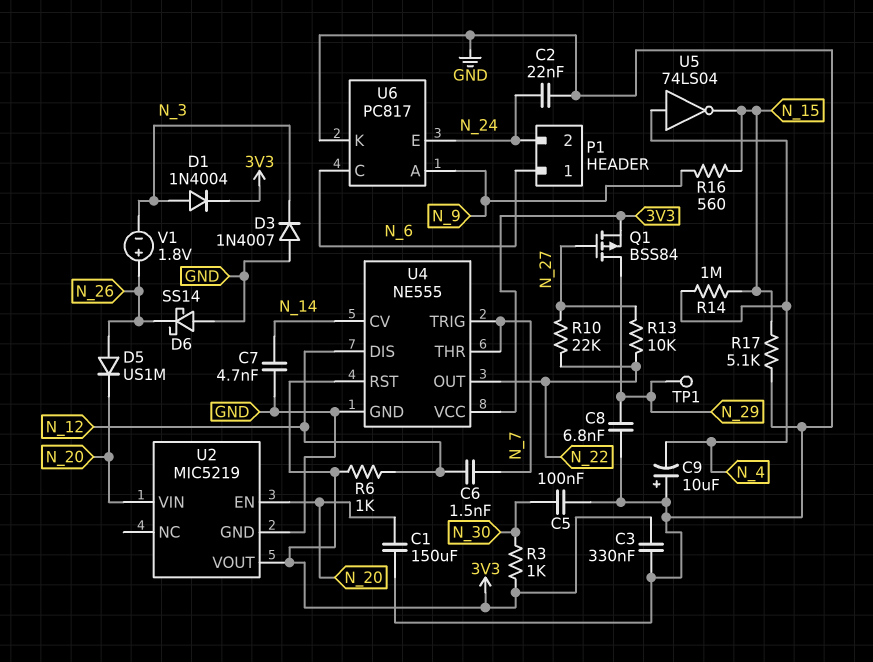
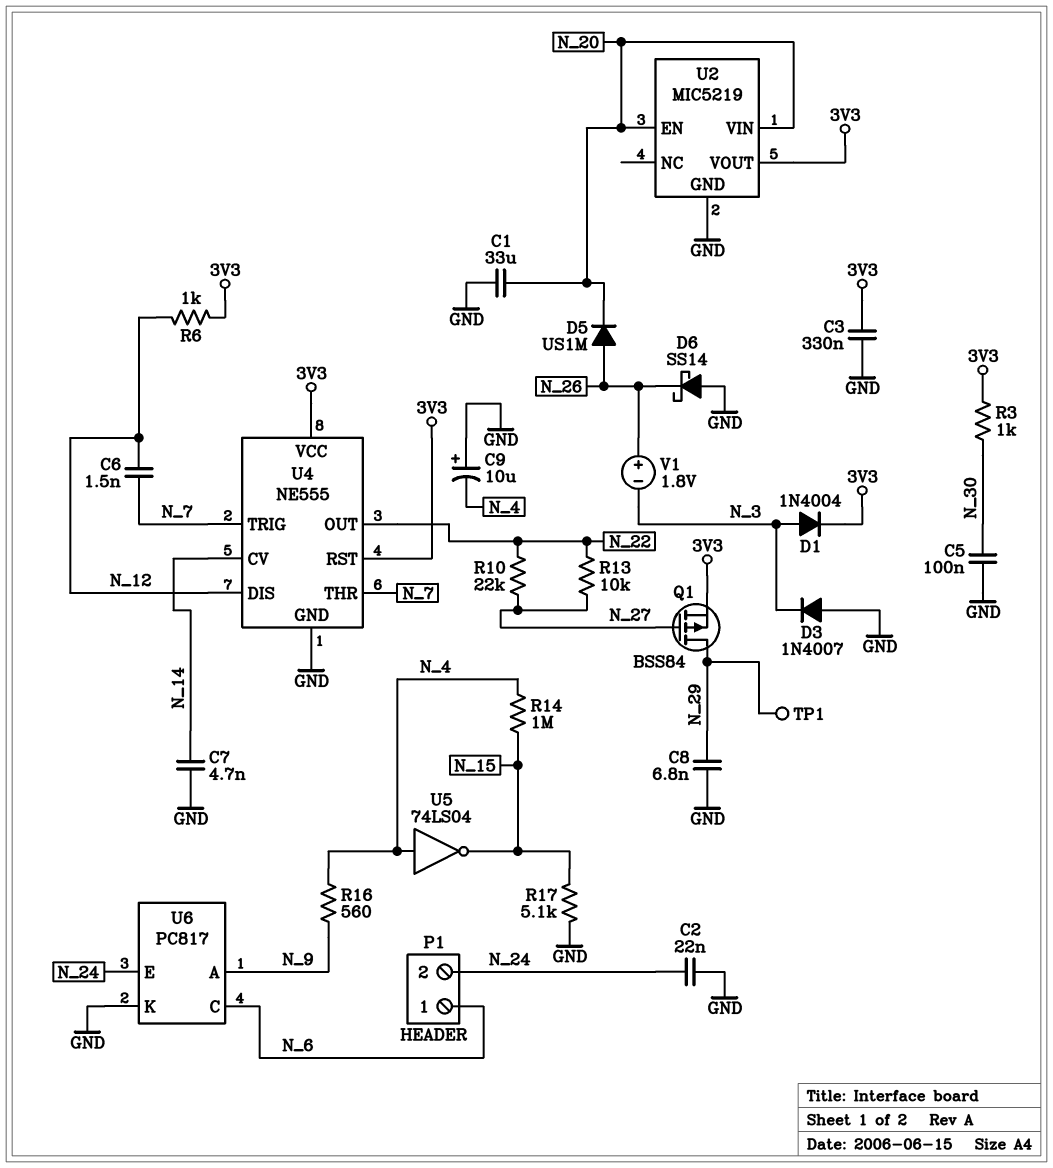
C1: 150uF (GND, N_20) -> 33uF (GND, N_20)
R16: 560 (N_9, N_15) -> 560 (N_4, N_9)

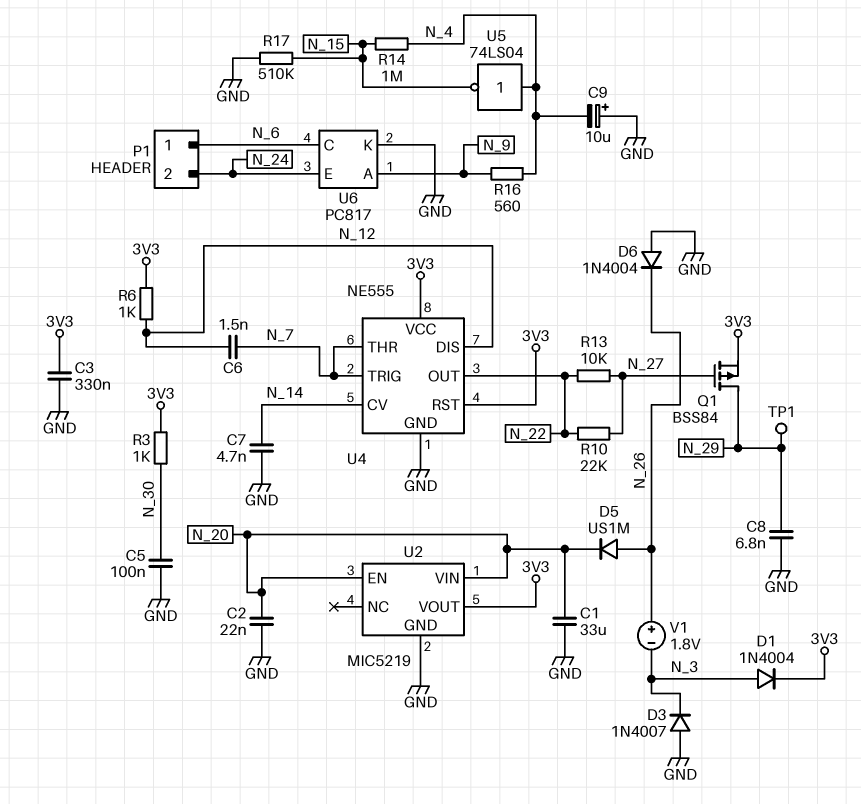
C2: 22nF (GND, N_24) -> 22nF (GND, N_20)
D6: schottky SS14 (A GND, K N_26) -> diode 1N4004 (A GND, K N_26)
R17: 5.1k (GND, N_15) -> 510k (GND, N_15)

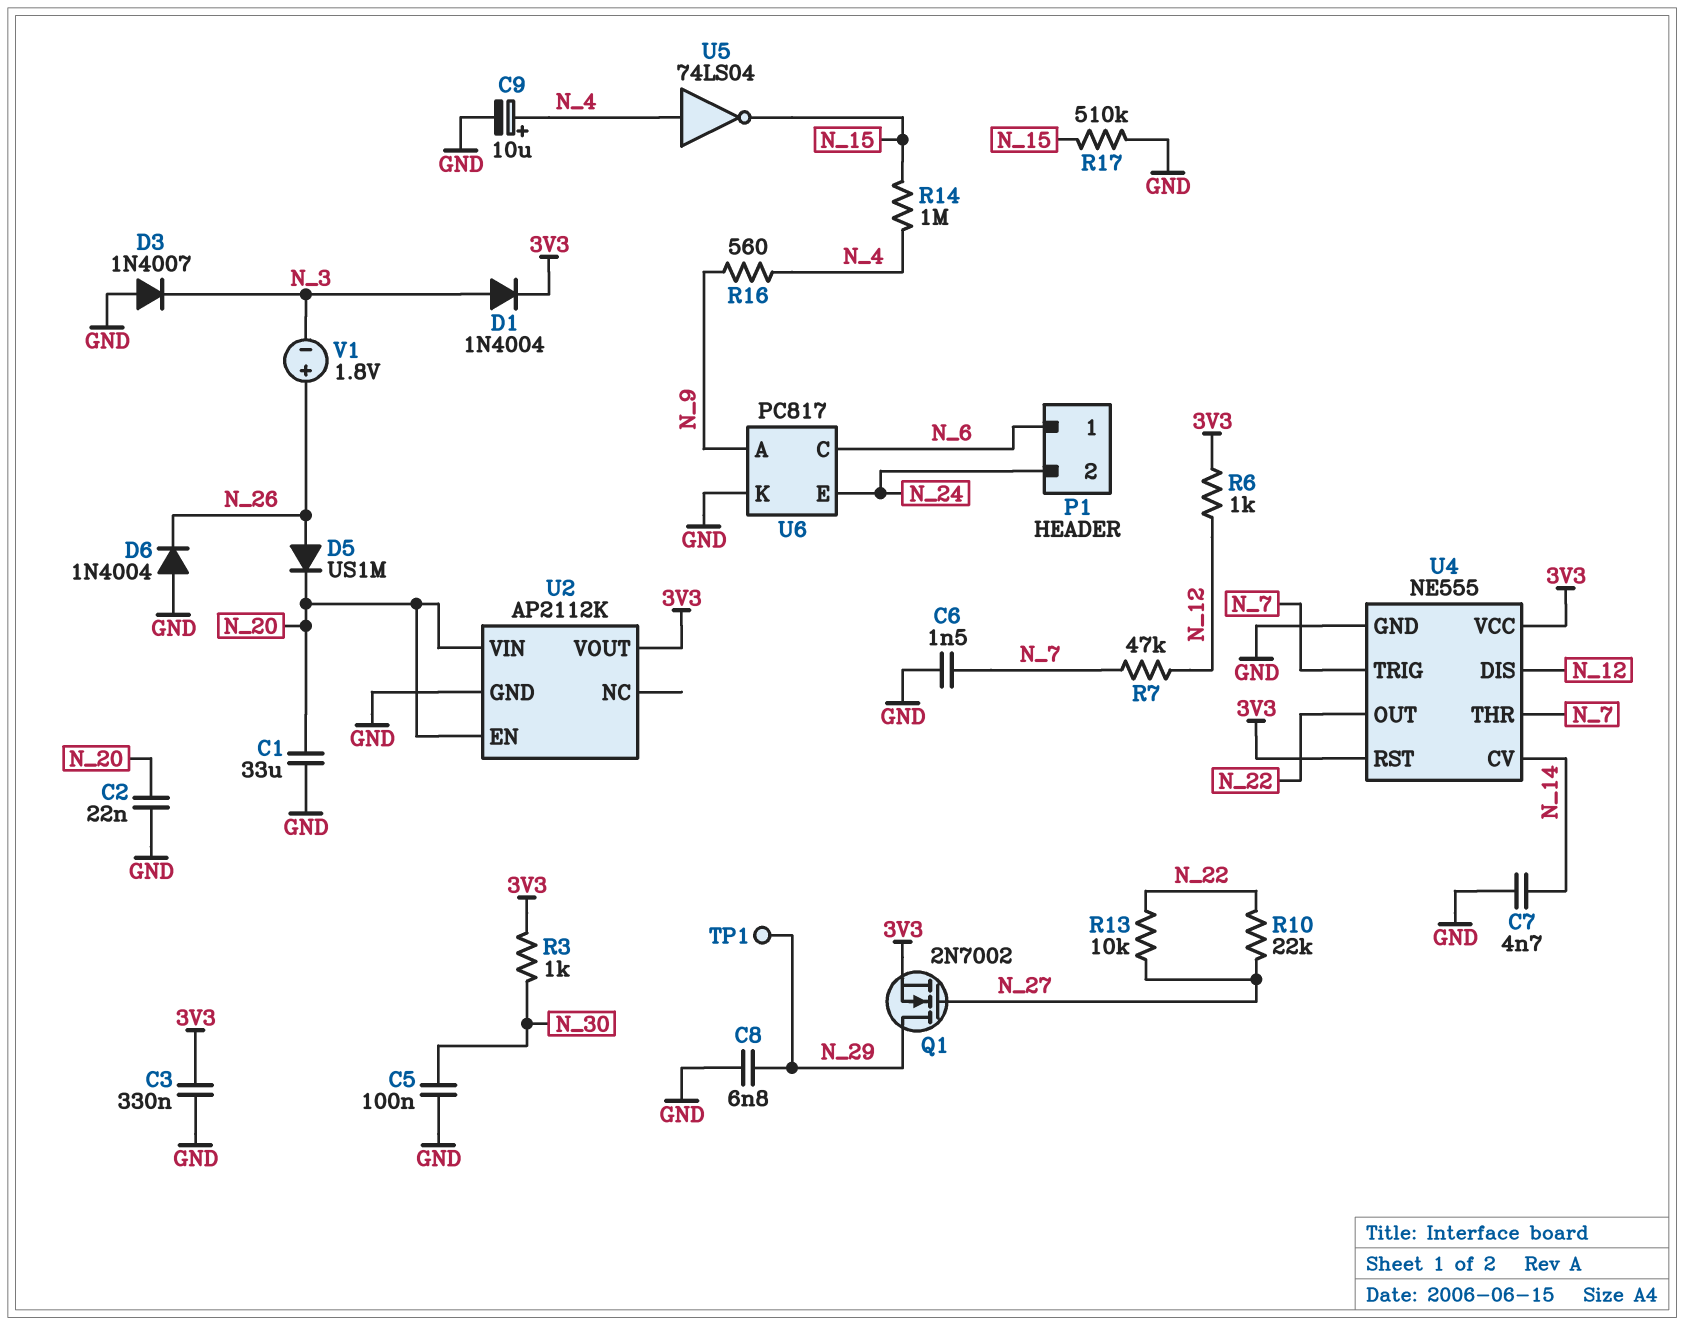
C6: 1.5nF (N_7, N_12) -> 1.5nF (GND, N_7)
C9: 10uF (plus GND, minus N_4) -> 10uF (plus N_4, minus GND)
Q1: PMOS BSS84 (G N_27, D N_29, S 3V3) -> NMOS 2N7002 (G N_27, D N_29, S 3V3)
R7: none -> 47k (N_7, N_12)
U2: MIC5219 -> AP2112K

